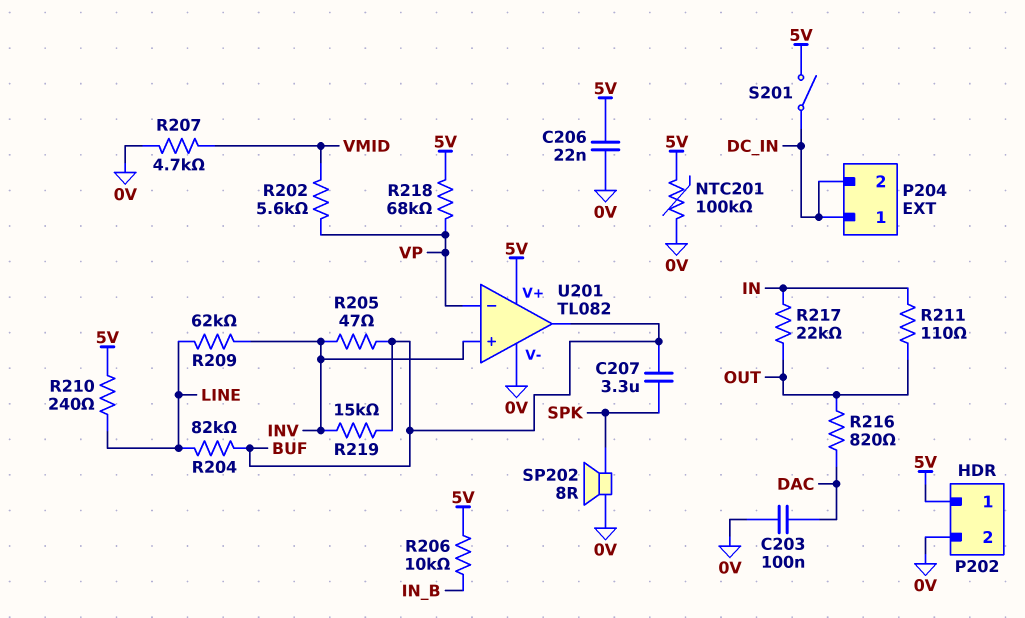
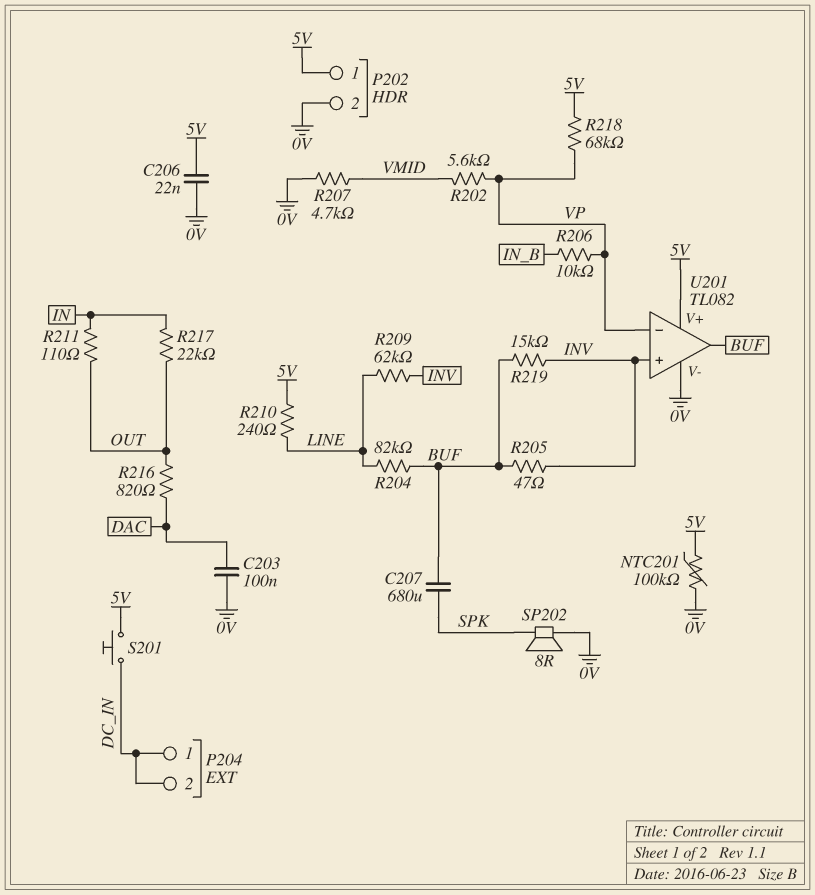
C207: 3.3uF (BUF, SPK) -> 680uF (BUF, SPK)
R206: 10k (5V, IN_B) -> 10k (IN_B, VP)
S201: switch (5V, DC_IN) -> button (5V, DC_IN)

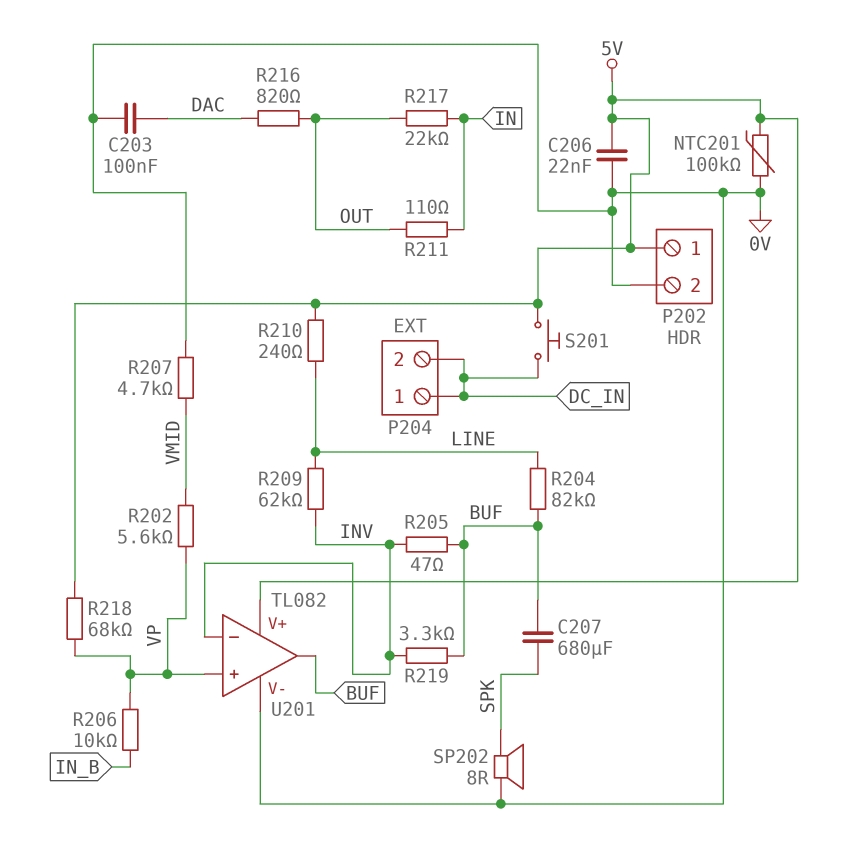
R219: 15k (BUF, INV) -> 3.3k (BUF, INV)
U201 pin in+: INV -> VP
U201 pin in-: VP -> INV

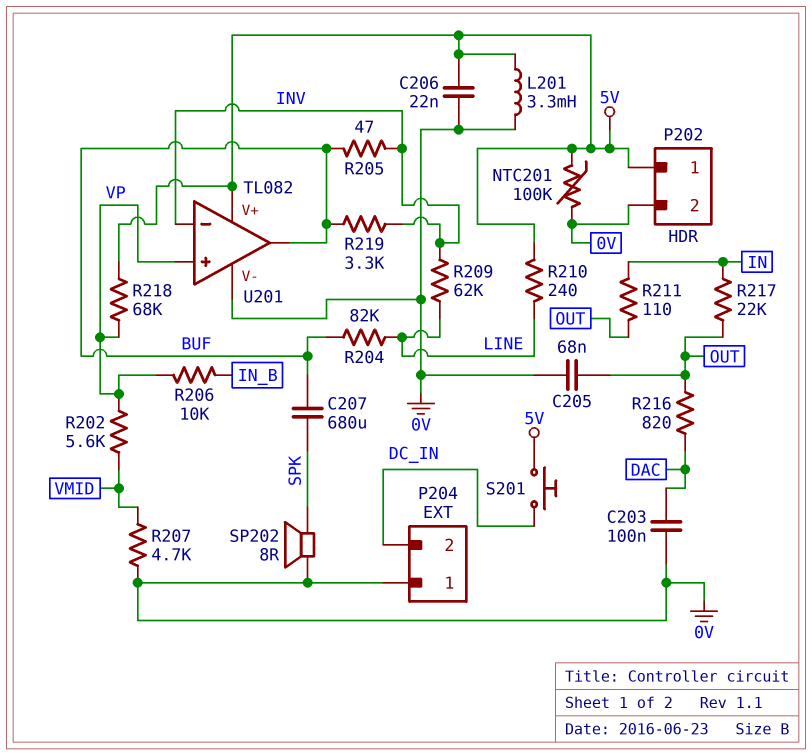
C205: none -> 68nF (0V, OUT)
L201: none -> 3.3mH (0V, 5V)
P204 pin 1: DC_IN -> 0V

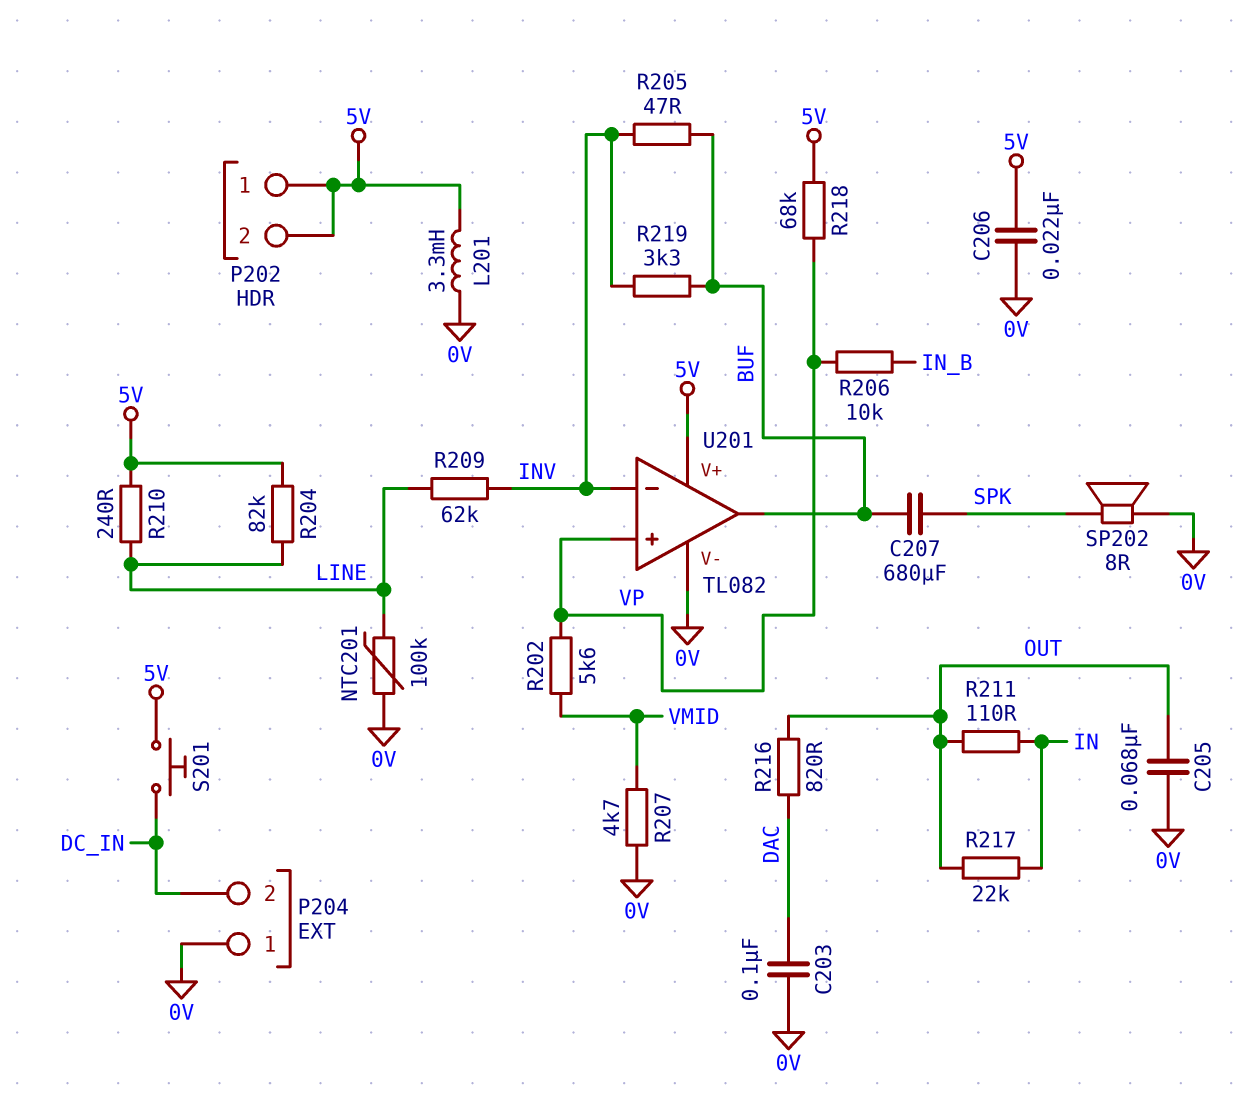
NTC201: 100k (0V, 5V) -> 100k (0V, LINE)
P202 pin 2: 0V -> 5V
R204: 82k (BUF, LINE) -> 82k (5V, LINE)

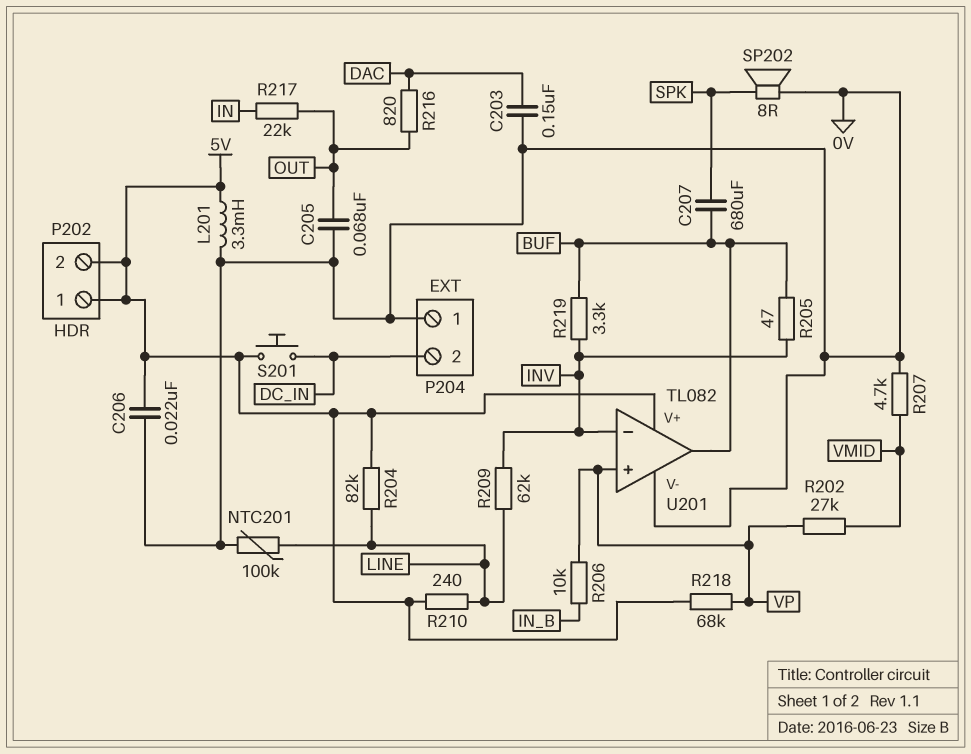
C203: 100nF (0V, DAC) -> 150nF (0V, DAC)
R202: 5.6k (VMID, VP) -> 27k (VMID, VP)
R211: 110 (IN, OUT) -> none

